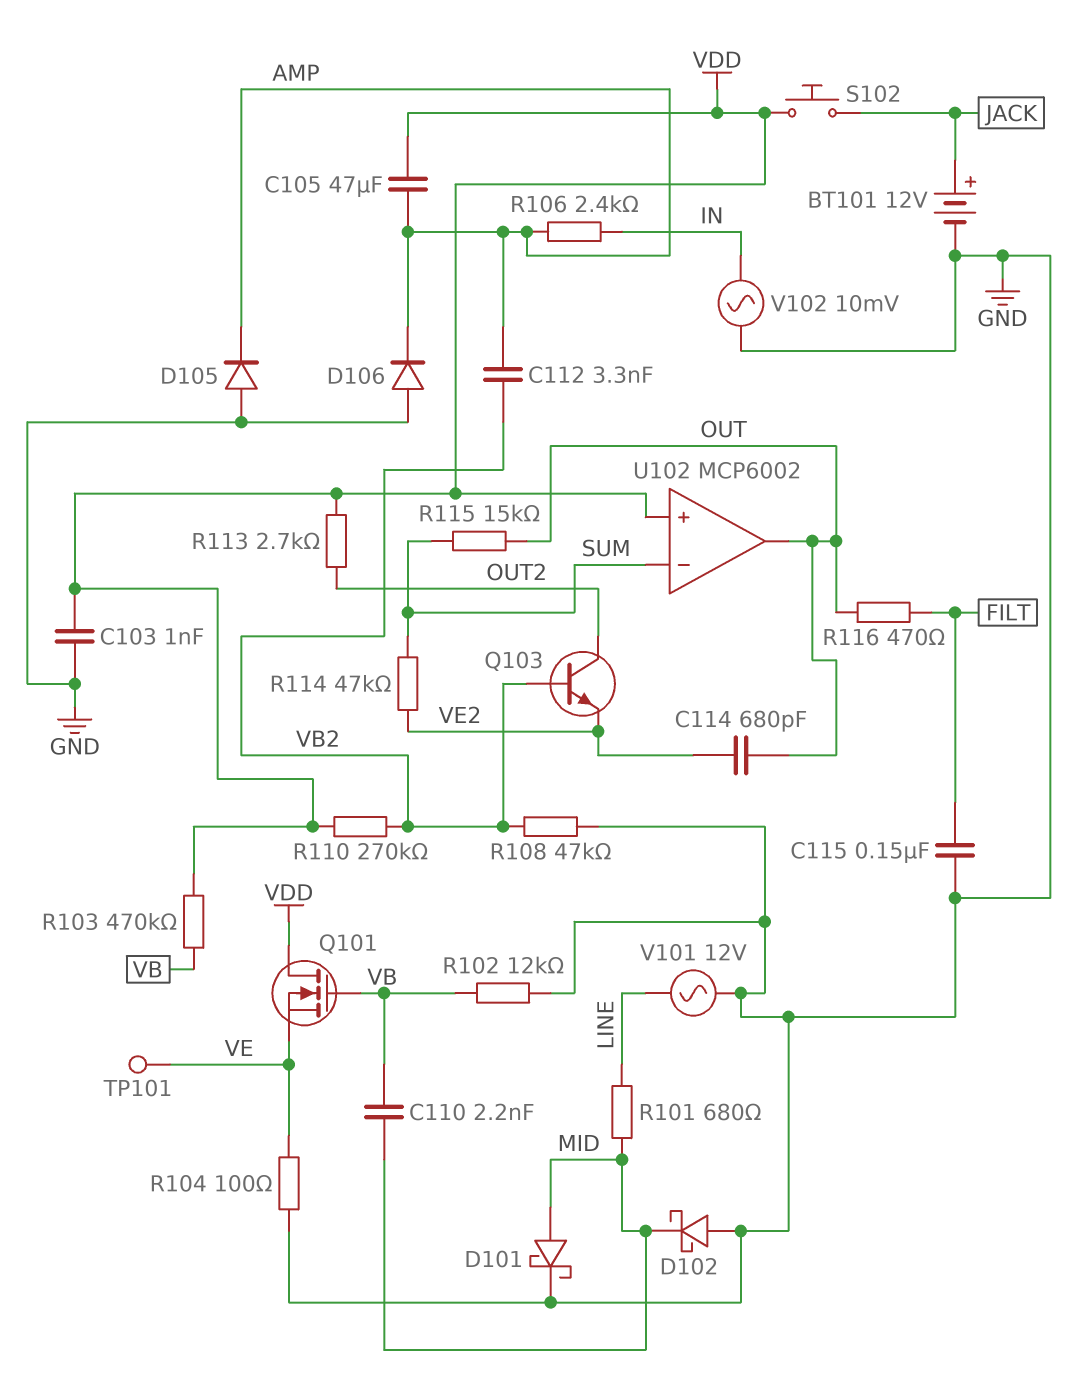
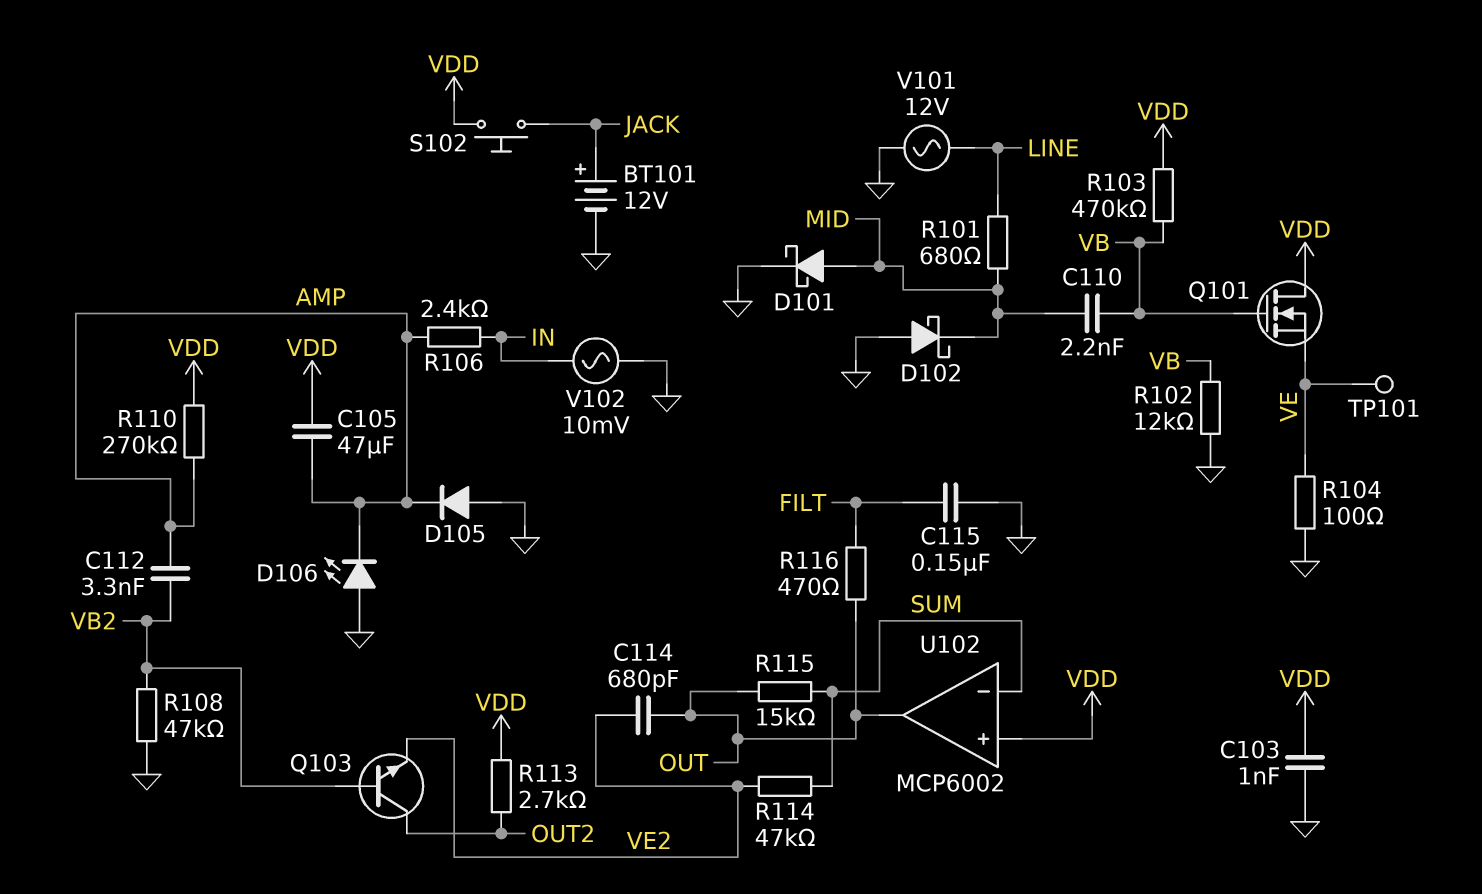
D106: diode (A GND, K AMP) -> LED (A GND, K AMP)
R110: 270k (VB2, VDD) -> 270k (AMP, VDD)

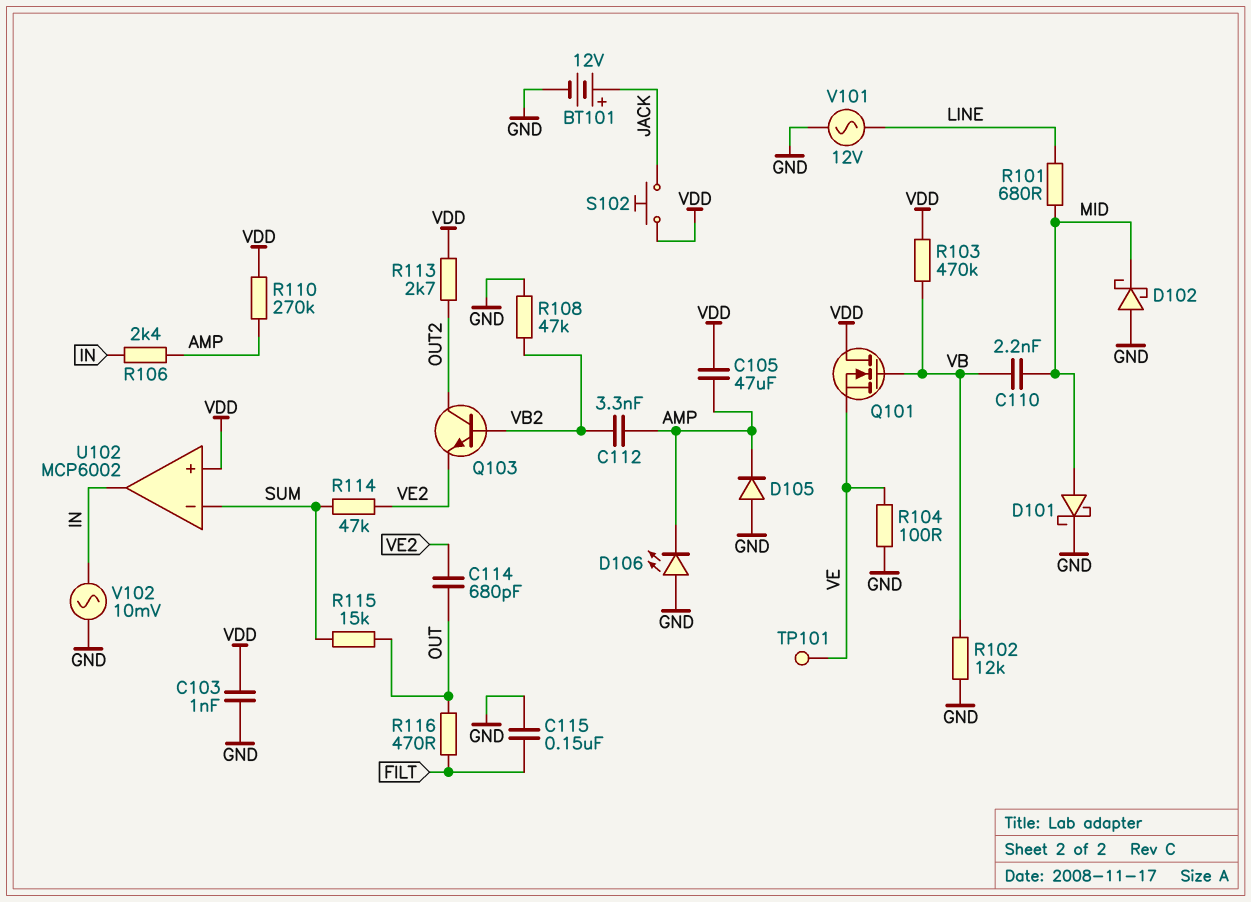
U102 pin out: OUT -> IN

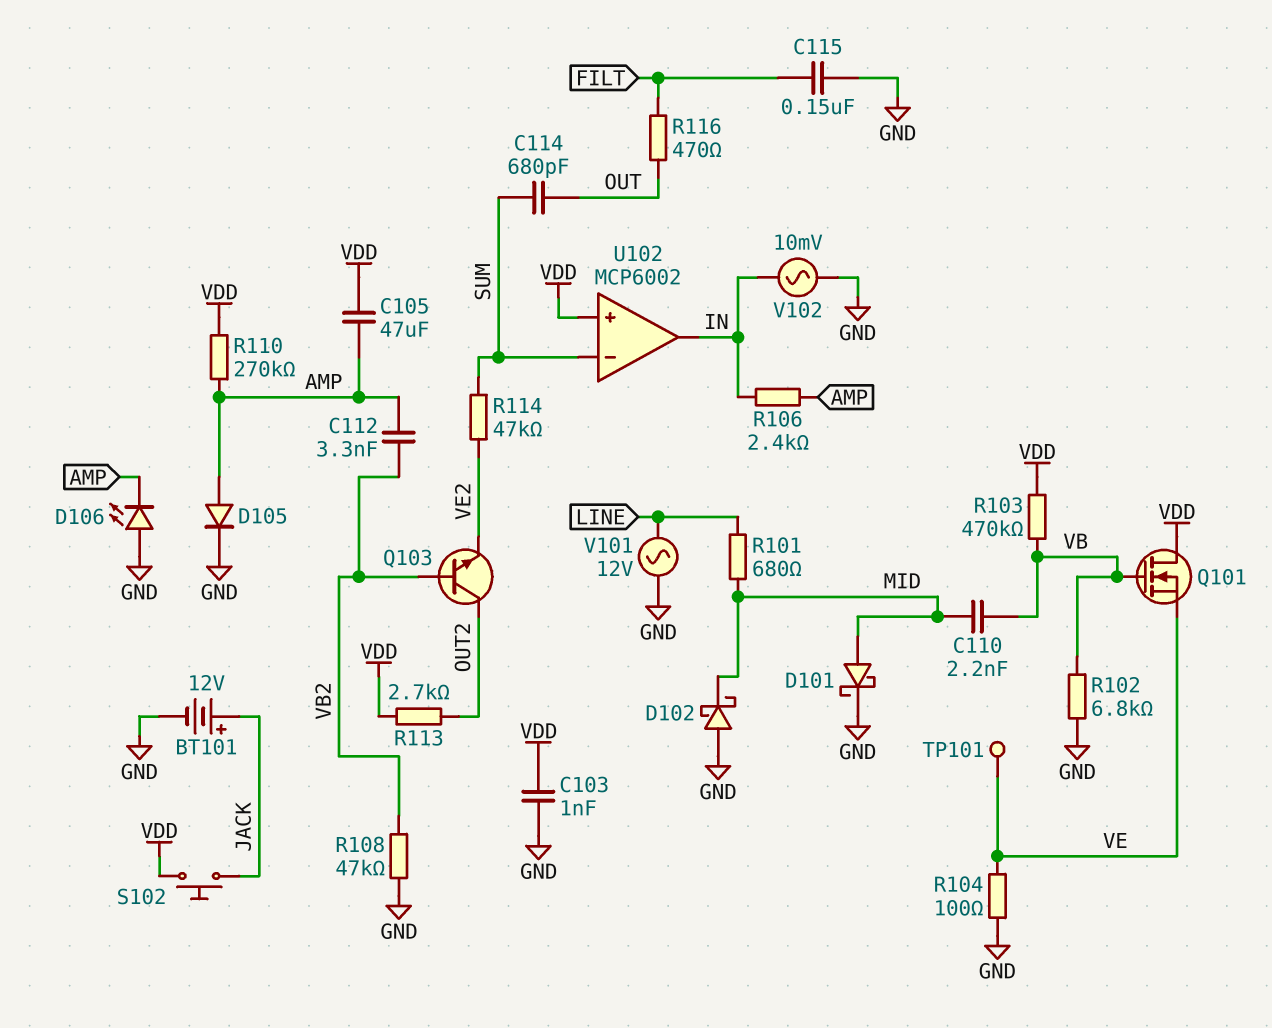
C114: 680pF (OUT, VE2) -> 680pF (OUT, SUM)
D105: diode (A GND, K AMP) -> diode (A AMP, K GND)
R102: 12k (GND, VB) -> 6.8k (GND, VB)
R115: 15k (OUT, SUM) -> none

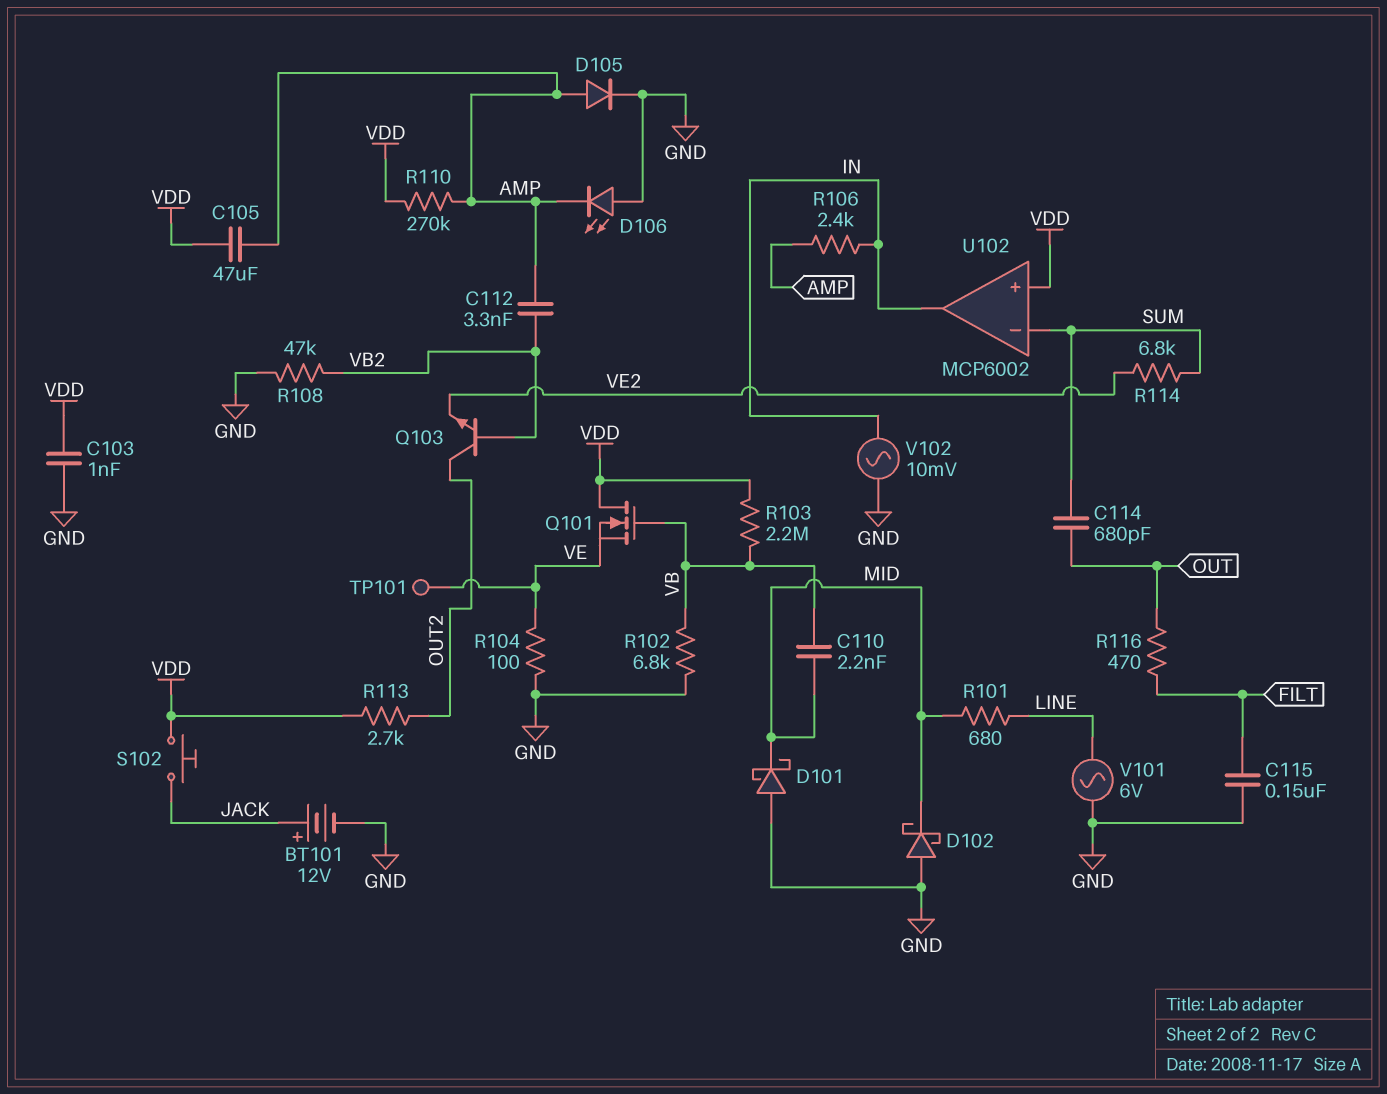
D101: schottky (A MID, K GND) -> schottky (A GND, K MID)
R103: 470k (VB, VDD) -> 2.2M (VB, VDD)
R114: 47k (SUM, VE2) -> 6.8k (SUM, VE2)
V101: AC 12V (GND, LINE) -> AC 6V (GND, LINE)

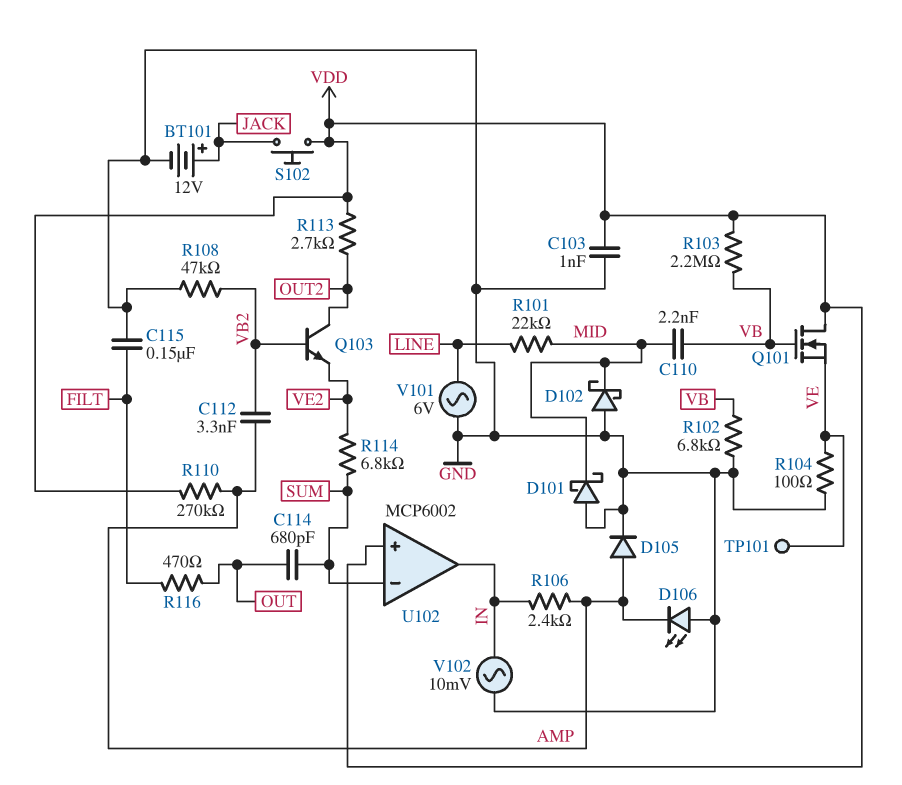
C105: 47uF (AMP, VDD) -> none
R101: 680 (LINE, MID) -> 22k (LINE, MID)

